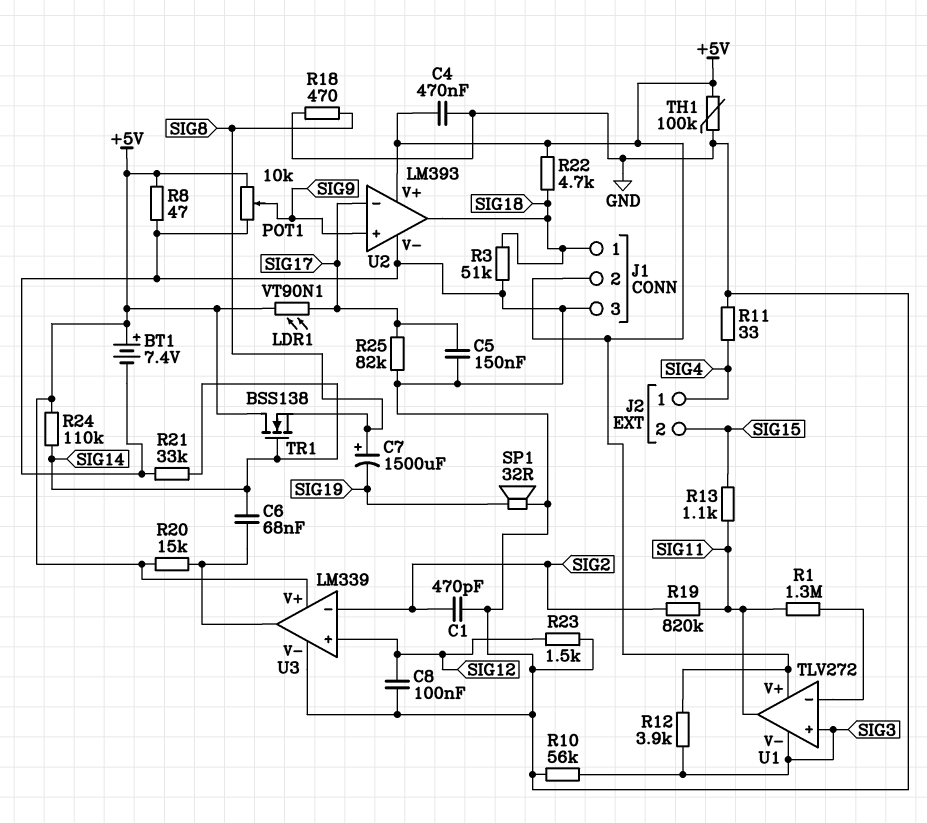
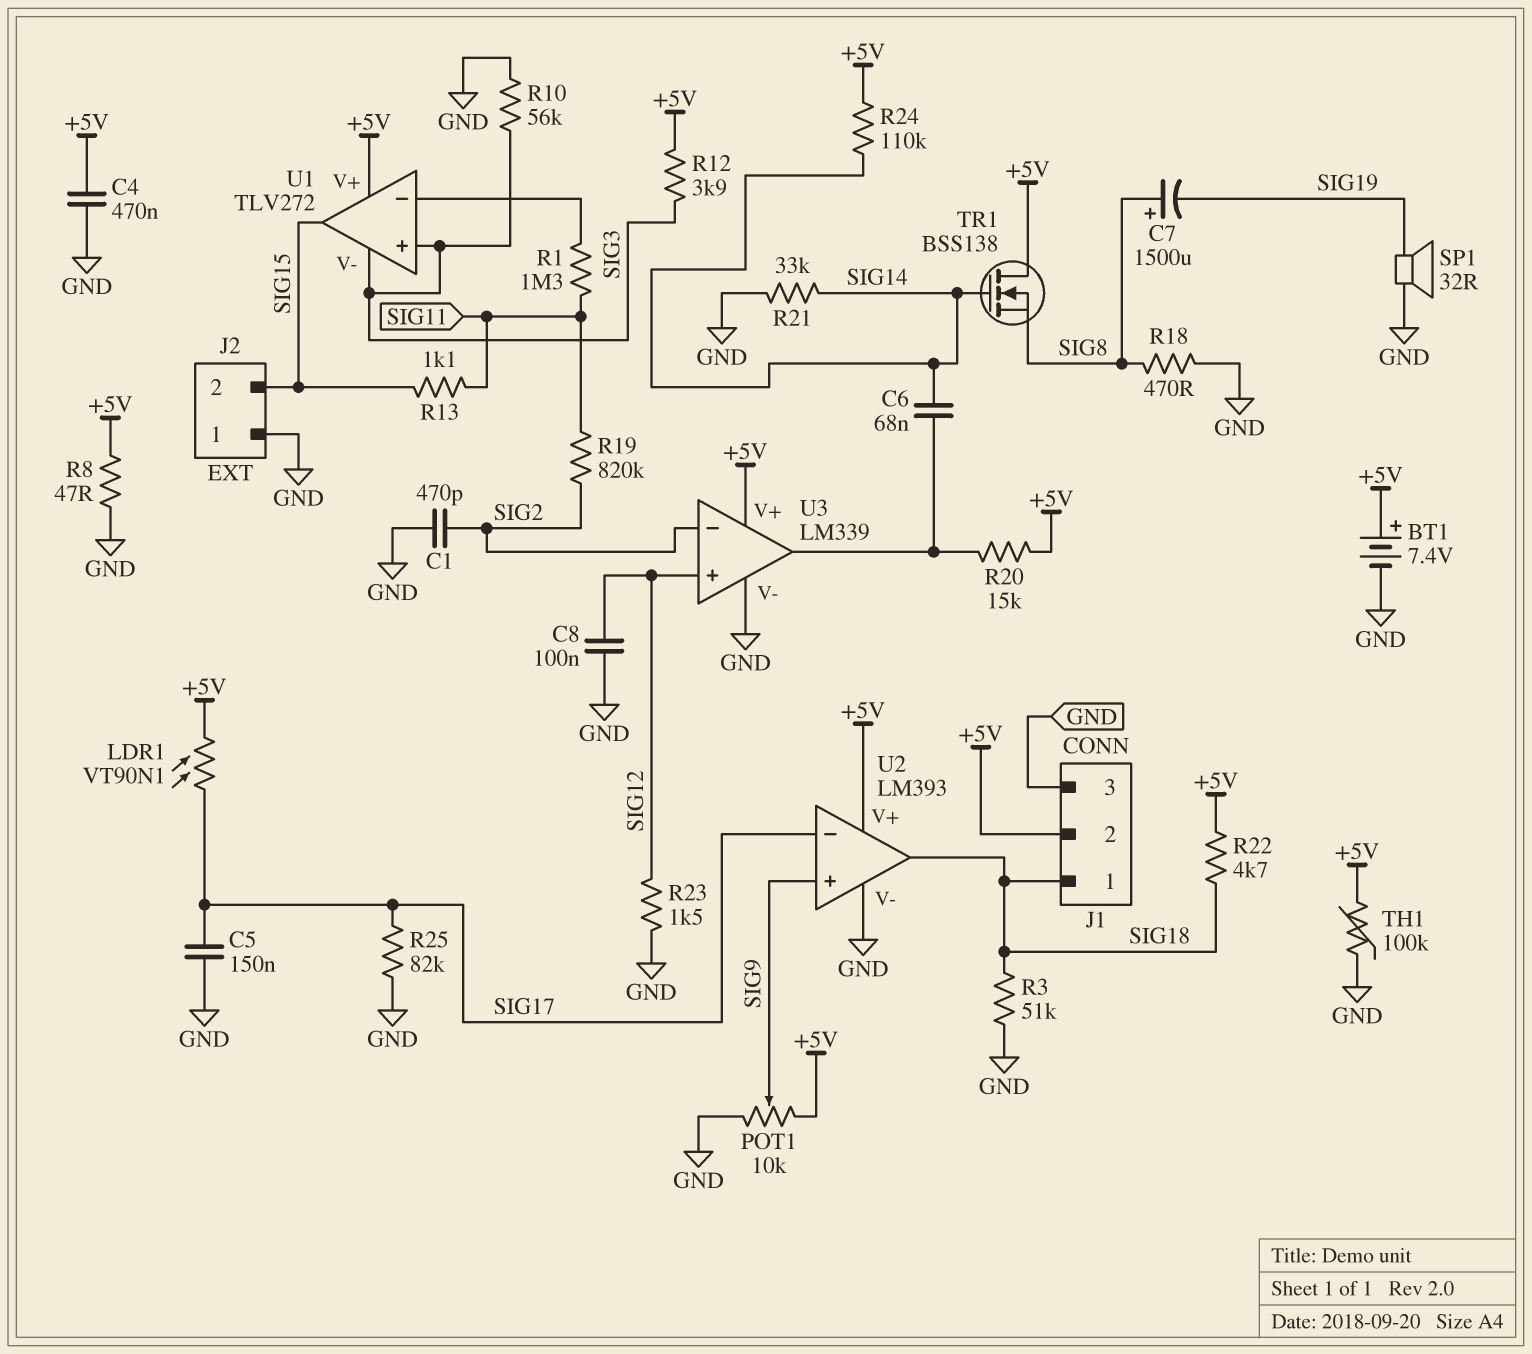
J2 pin 1: SIG4 -> GND
R11: 33 (GND, SIG4) -> none
U1 pin out: SIG11 -> SIG15

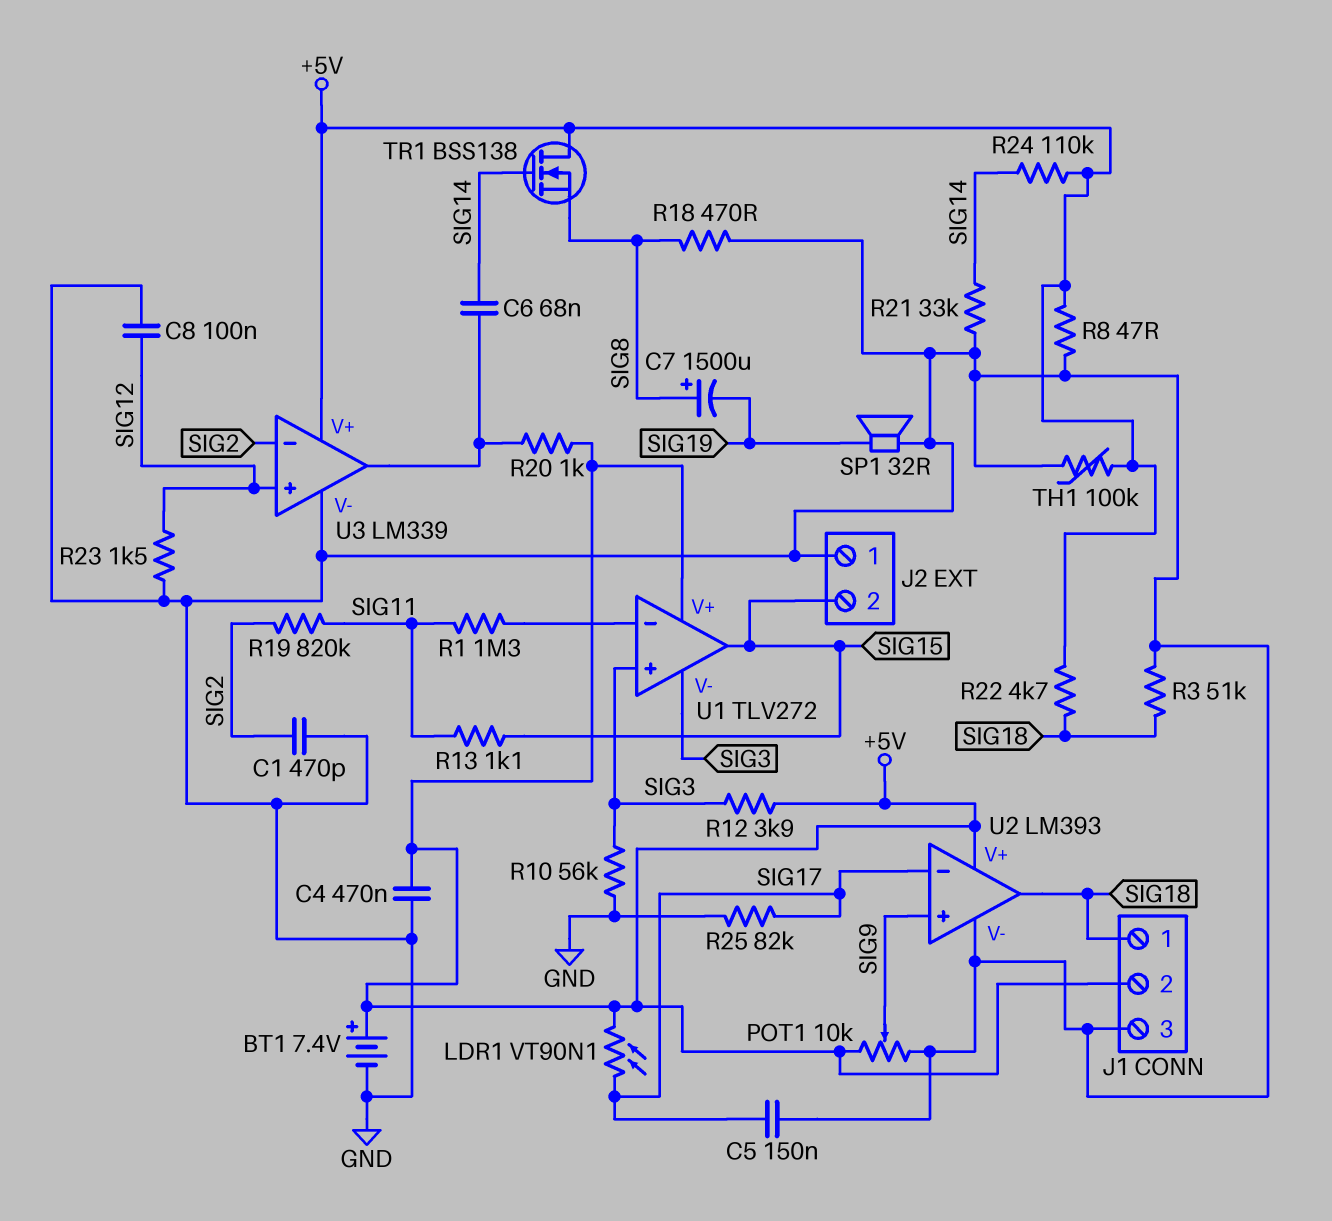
R20: 15k (+5V, U3/out) -> 1k (+5V, U3/out)

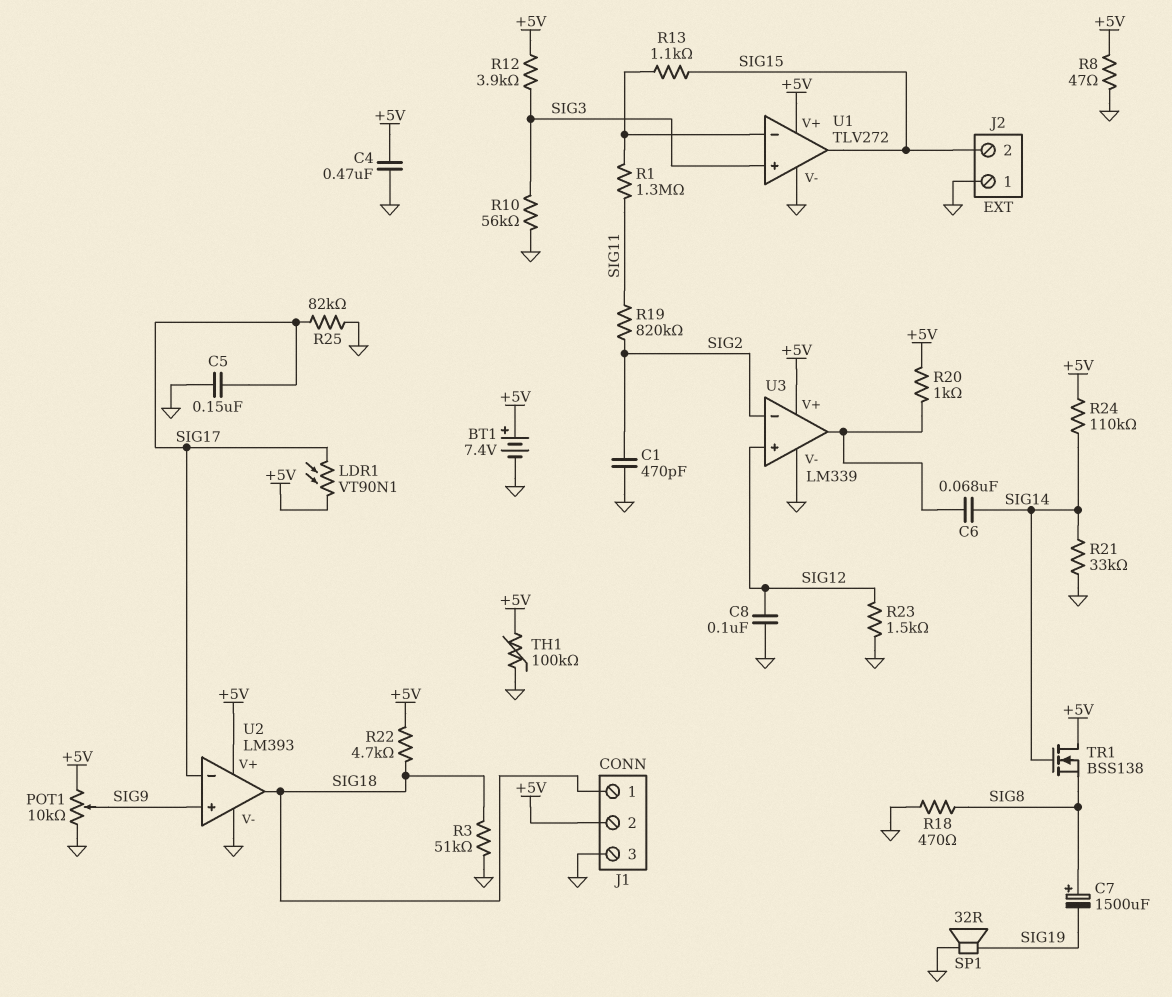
R13: 1.1k (SIG11, SIG15) -> 1.1k (SIG15, U1/in-)
U1 pin V-: SIG3 -> GND

